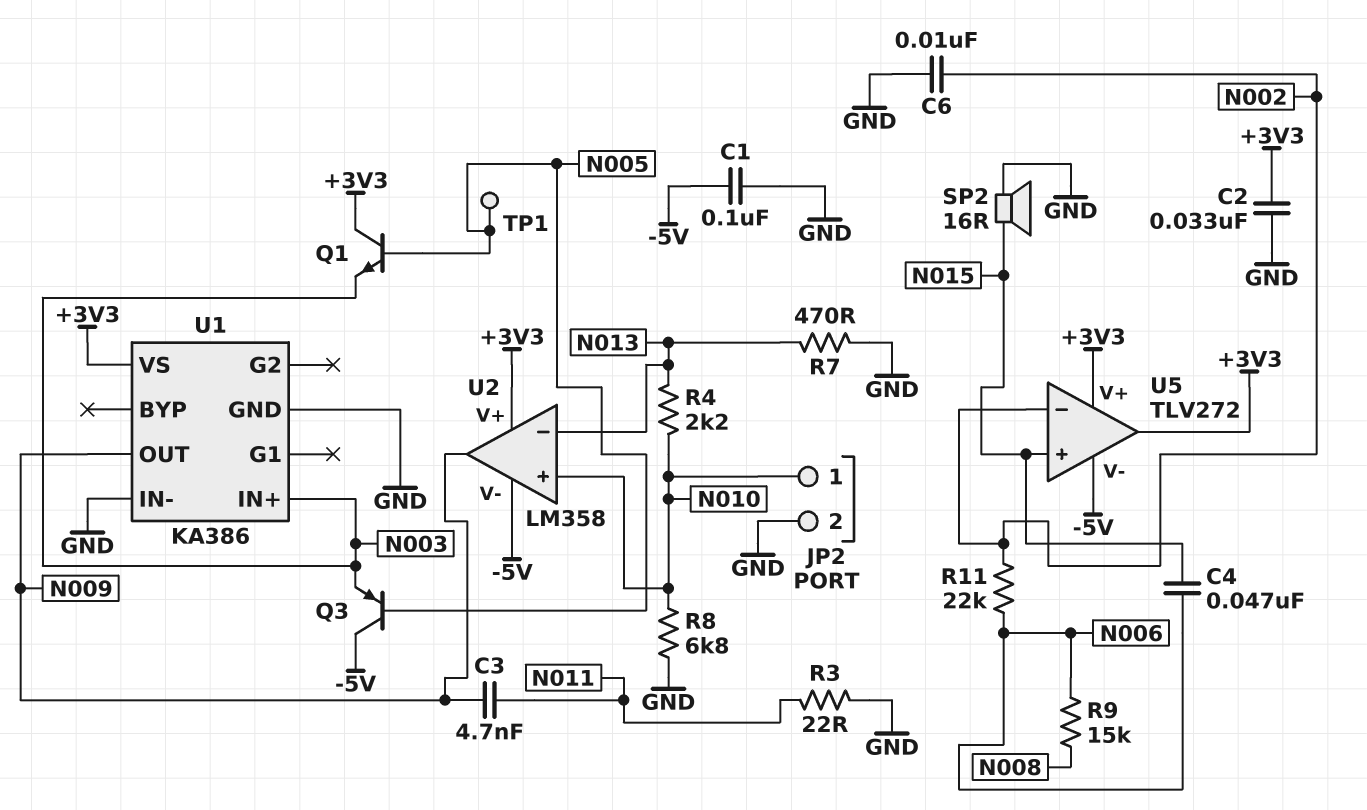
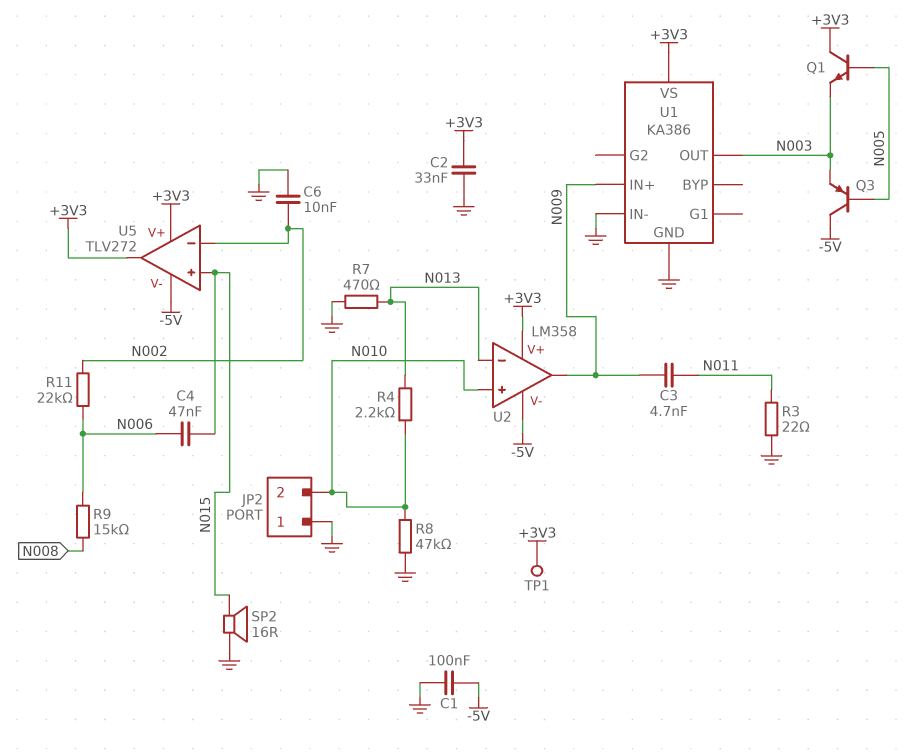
JP2 pin 1: N010 -> GND
JP2 pin 2: GND -> N010
R8: 6.8k (GND, N010) -> 47k (GND, N010)
TP1: test point (N005) -> test point (+3V3)
U1 pin IN+: N003 -> N009
U1 pin OUT: N009 -> N003

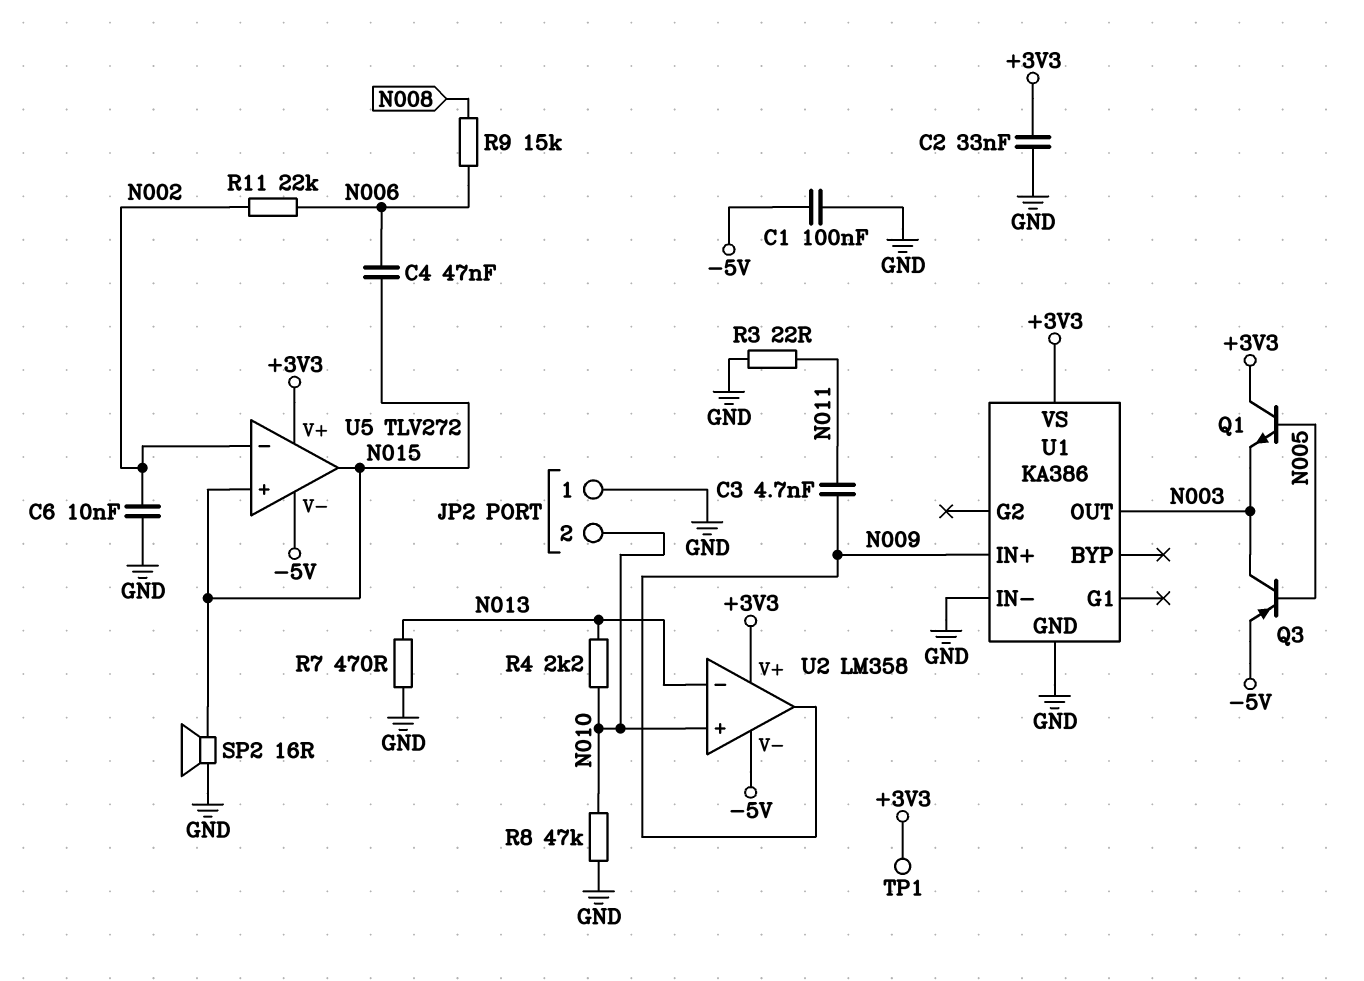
Q3: PNP (B N005, C -5V, E N003) -> PNP (B N005, C N003, E -5V)
U5 pin out: +3V3 -> N015

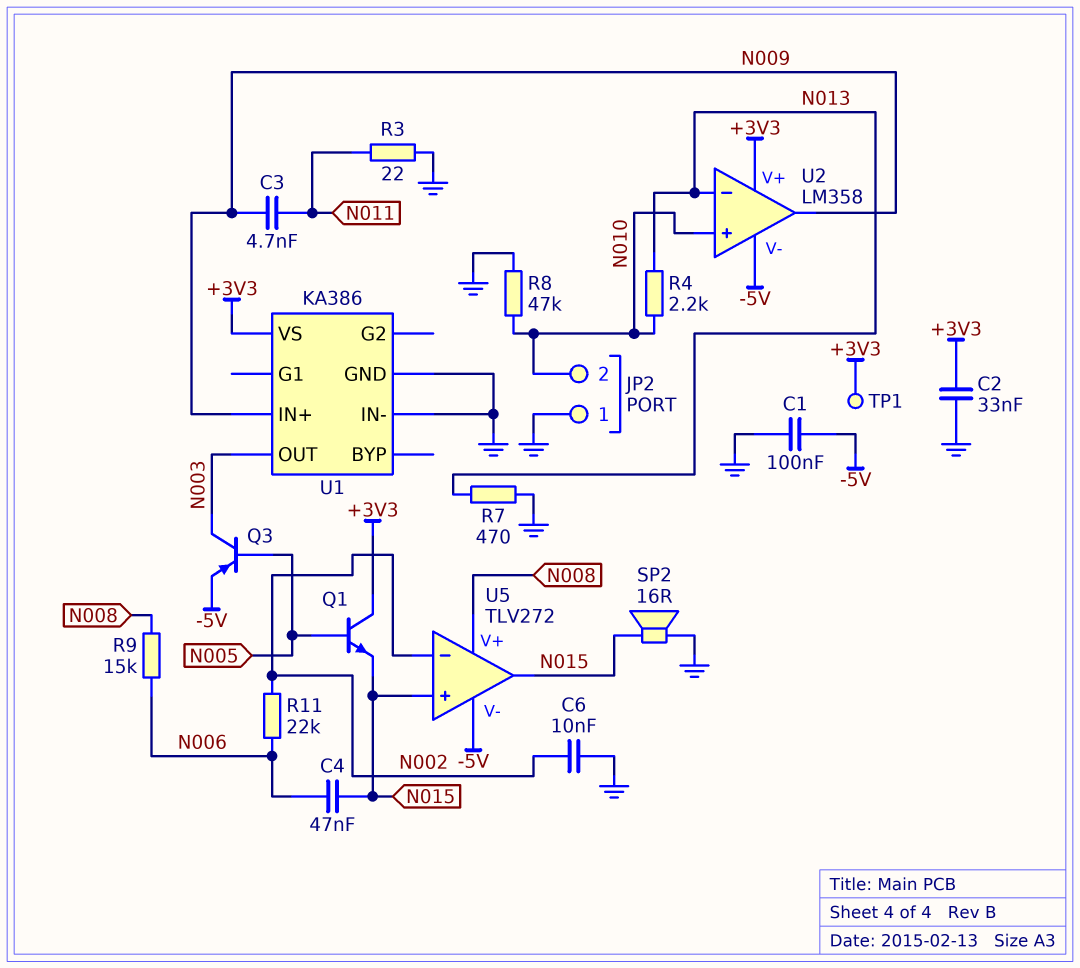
Q1: NPN (B N005, C +3V3, E N003) -> NPN (B N005, C +3V3, E N015)
U5 pin V+: +3V3 -> N008

